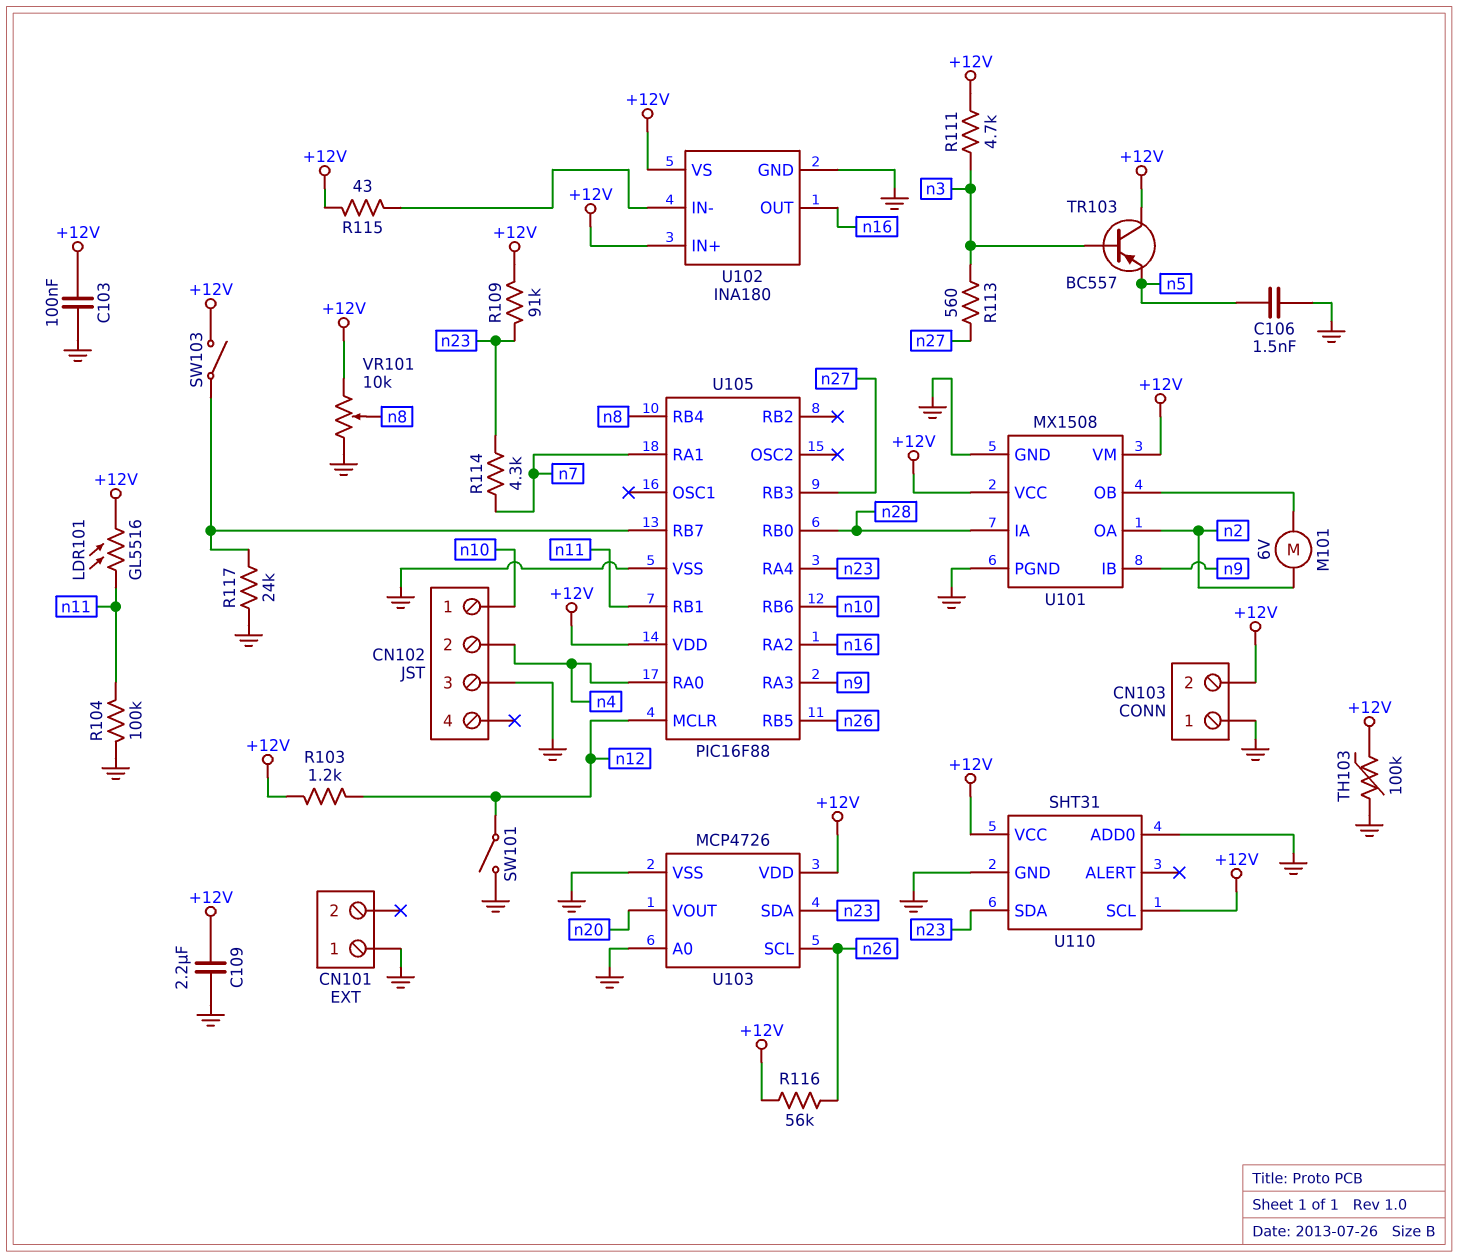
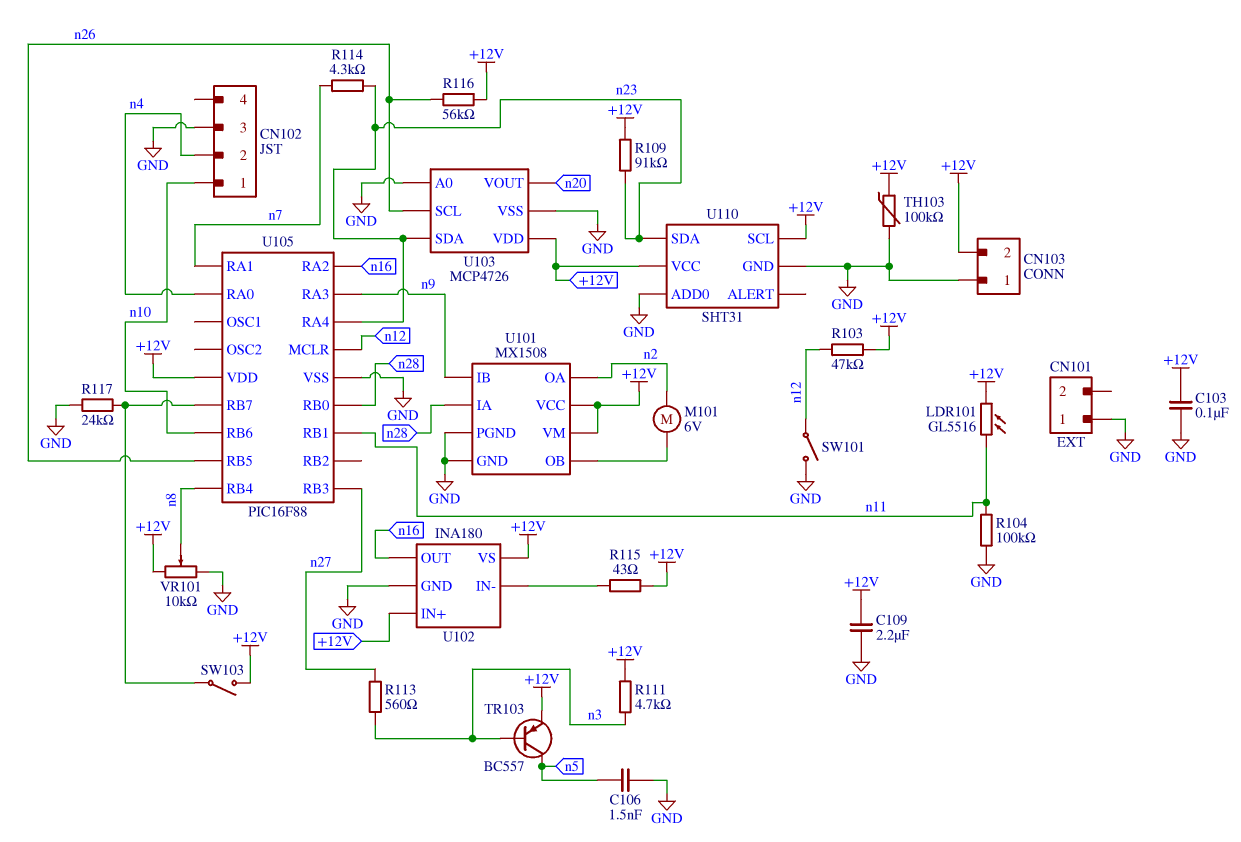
R103: 1.2k (+12V, n12) -> 47k (+12V, n12)
TR103: PNP BC557 (B n3, C +12V, E n5) -> PNP BC557 (B n3, C n5, E +12V)

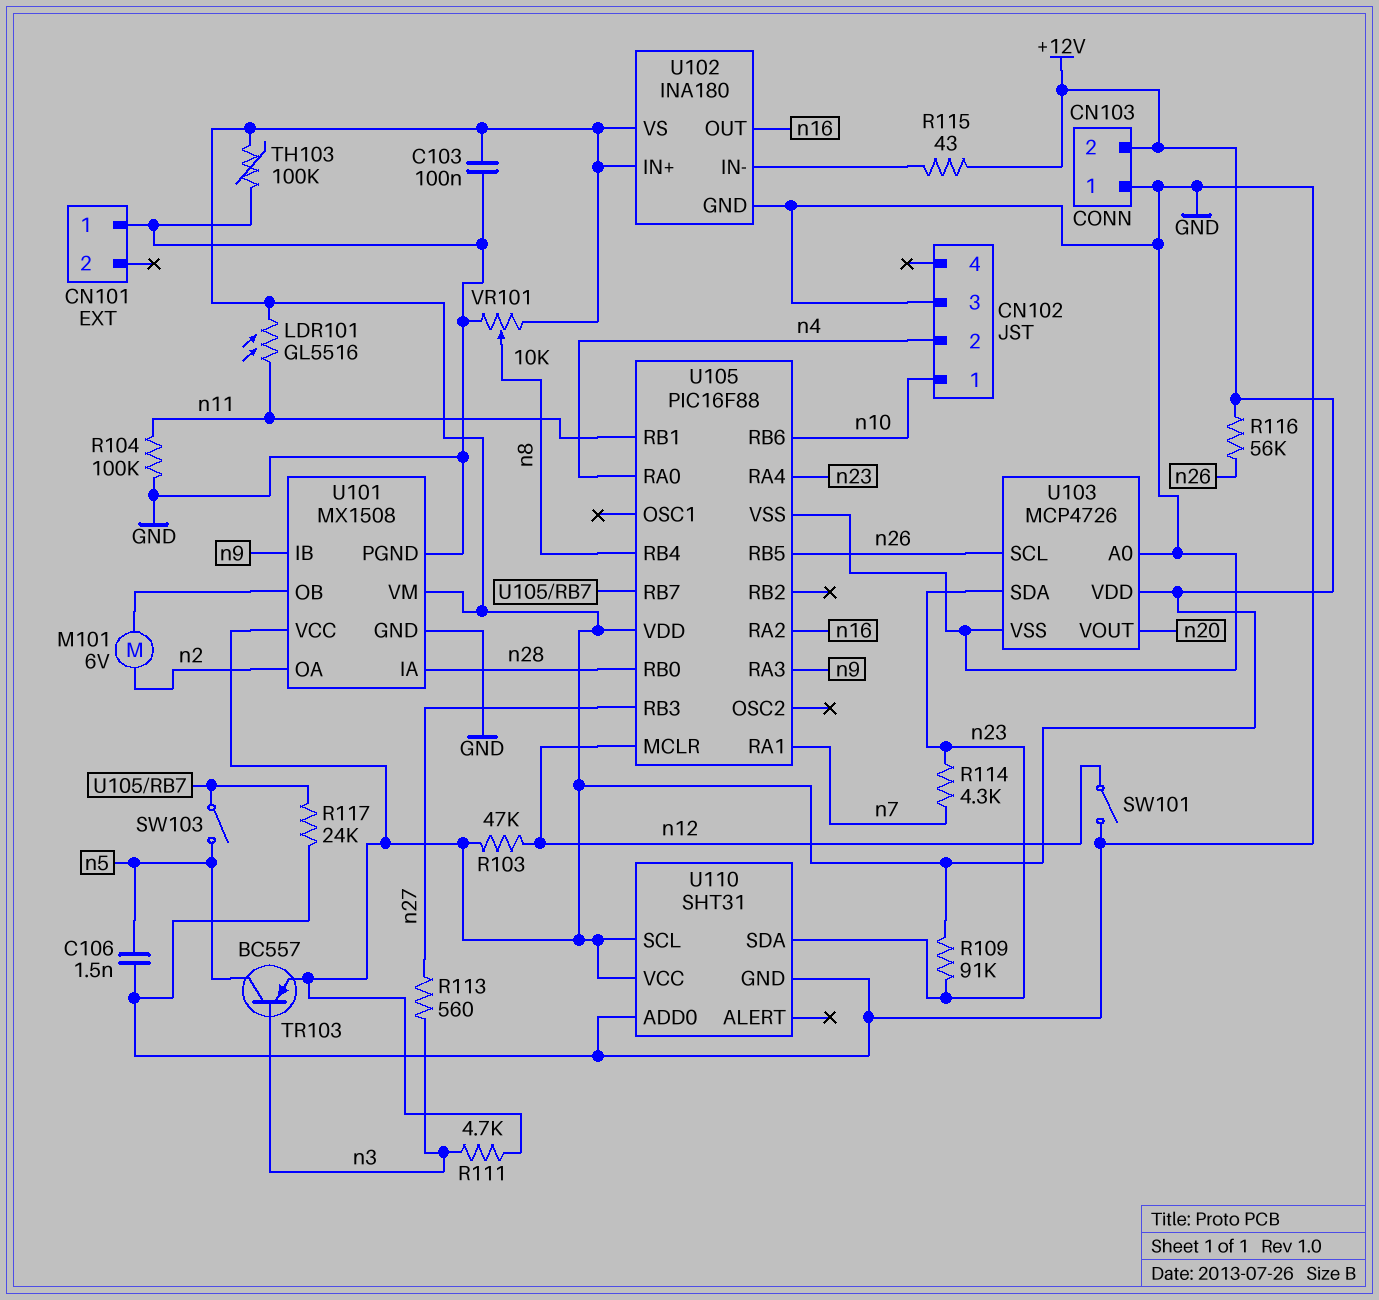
C109: 2.2uF (+12V, GND) -> none
SW103: switch (+12V, U105/RB7) -> switch (U105/RB7, n5)

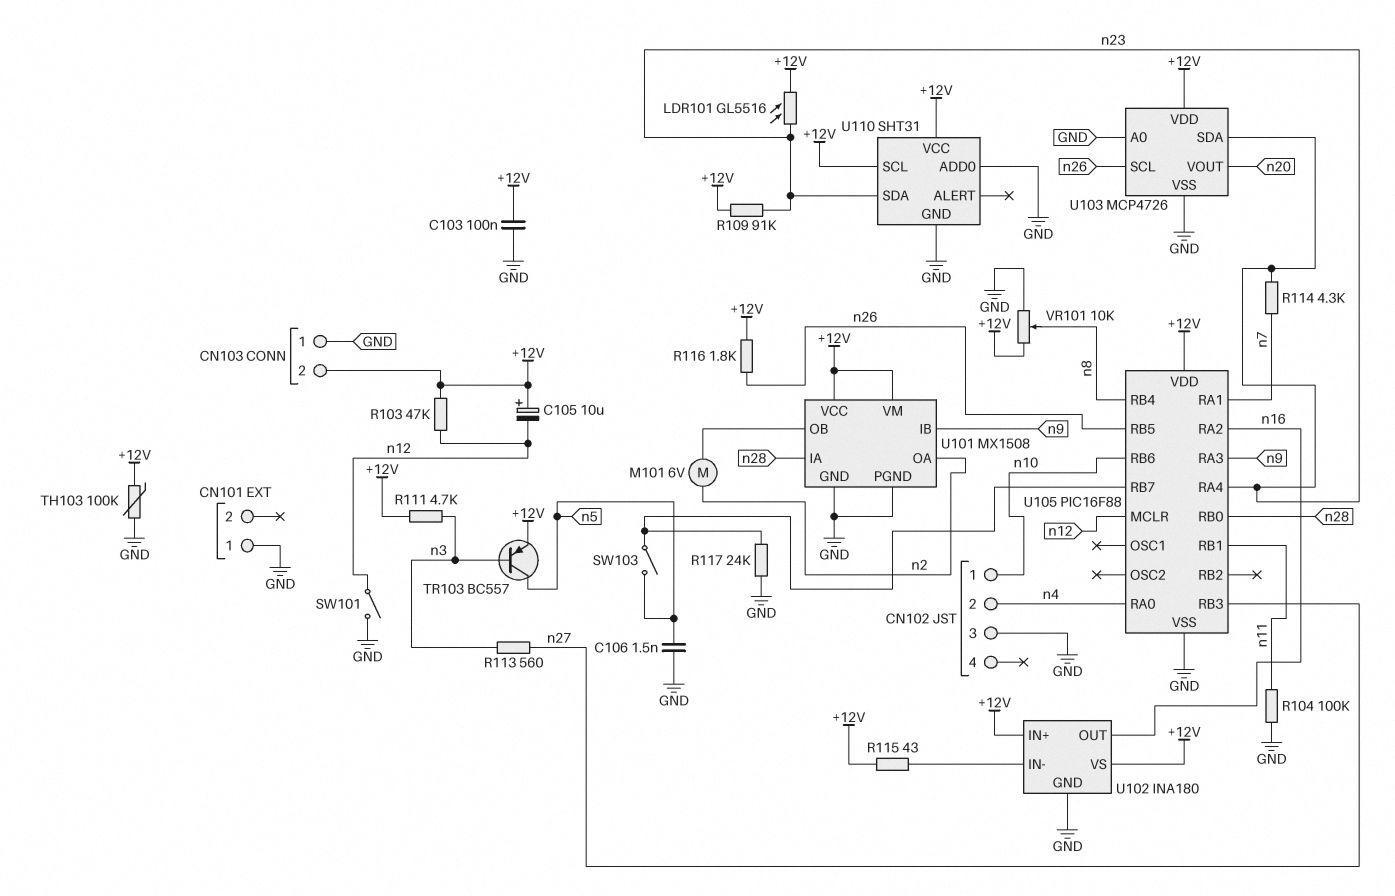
C105: none -> 10uF (plus +12V, minus n12)
LDR101: GL5516 (+12V, n11) -> GL5516 (+12V, n23)
R116: 56k (+12V, n26) -> 1.8k (+12V, n26)

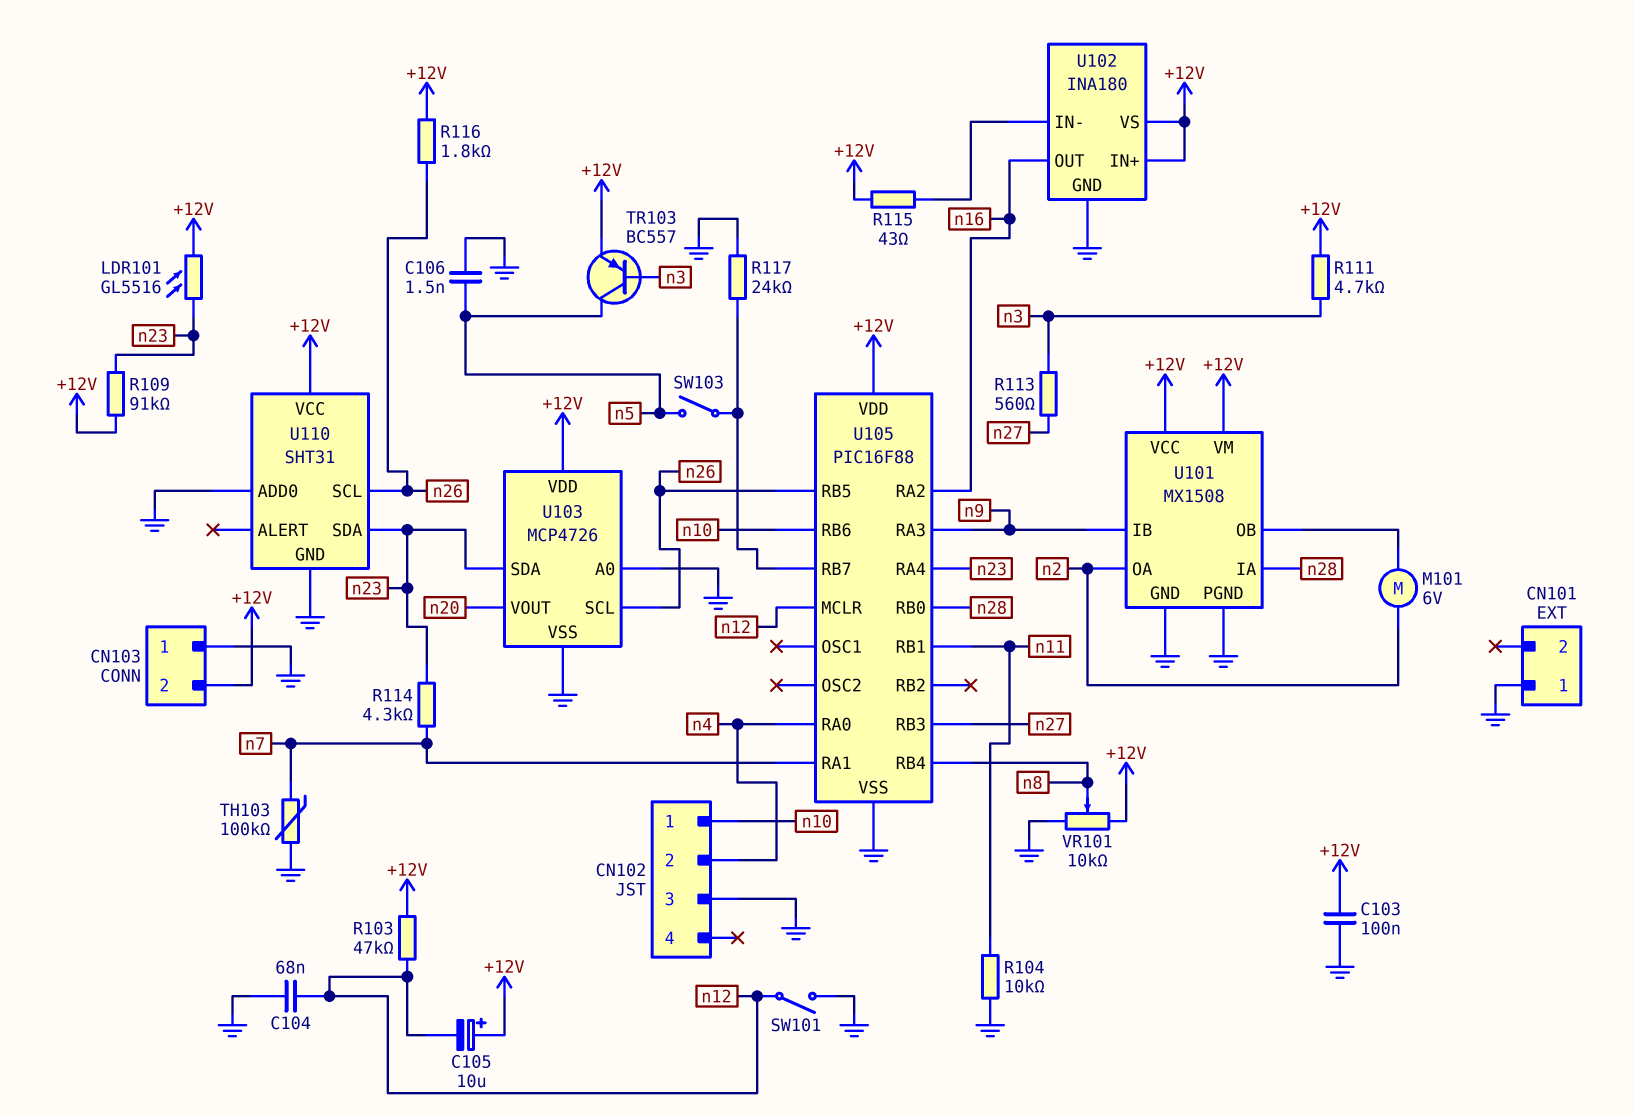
C104: none -> 68nF (GND, n12)
R104: 100k (GND, n11) -> 10k (GND, n11)
TH103: 100k (+12V, GND) -> 100k (GND, n7)
U110 pin SCL: +12V -> n26

